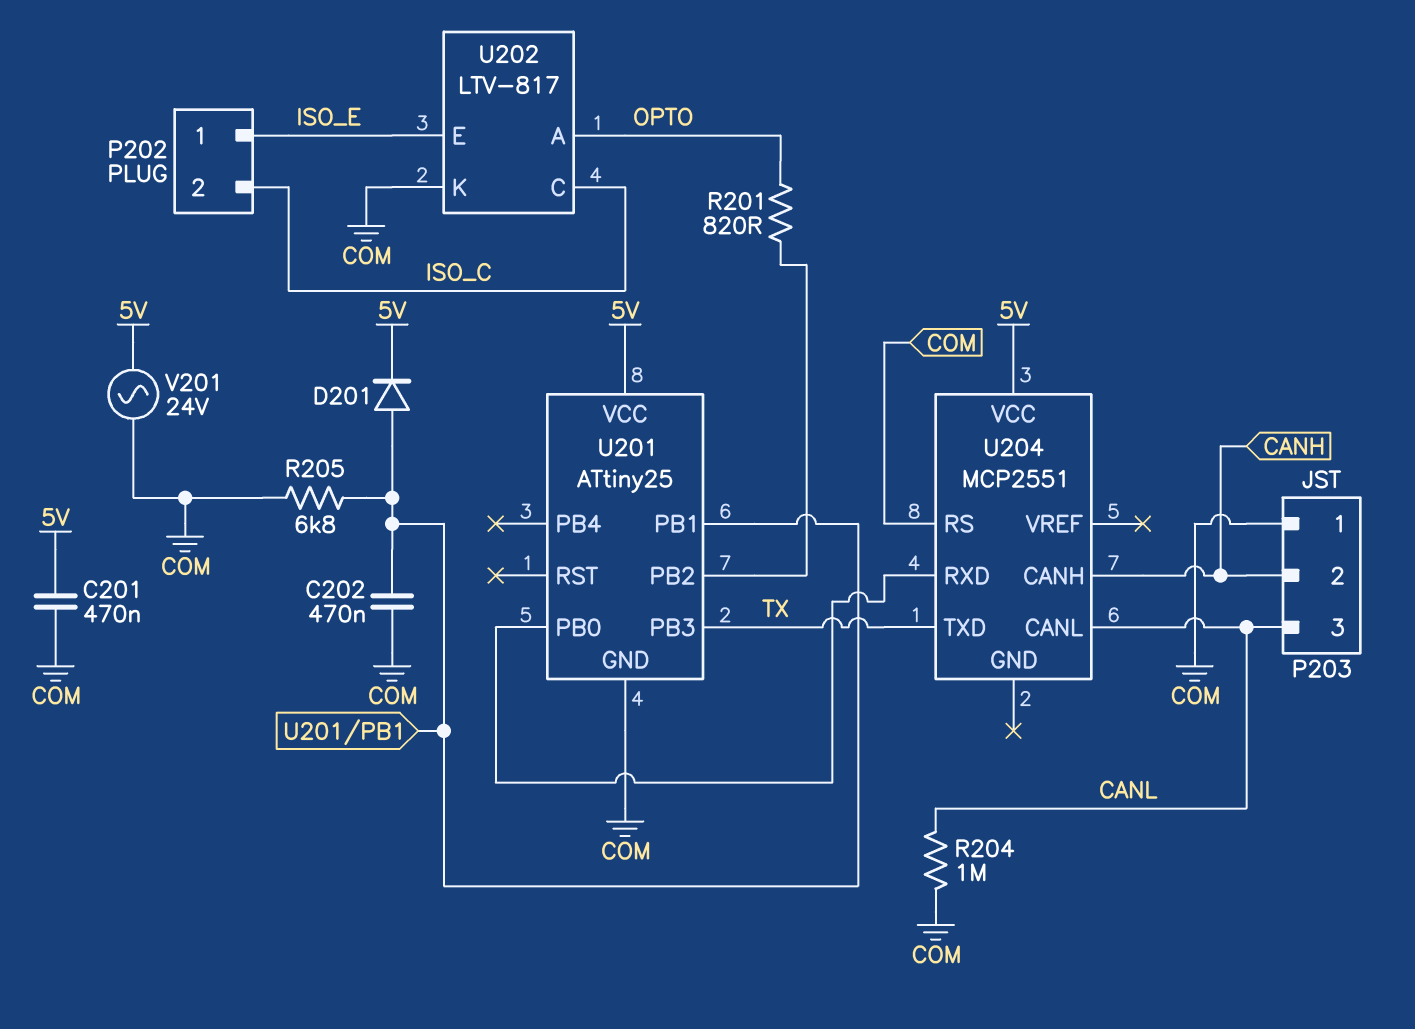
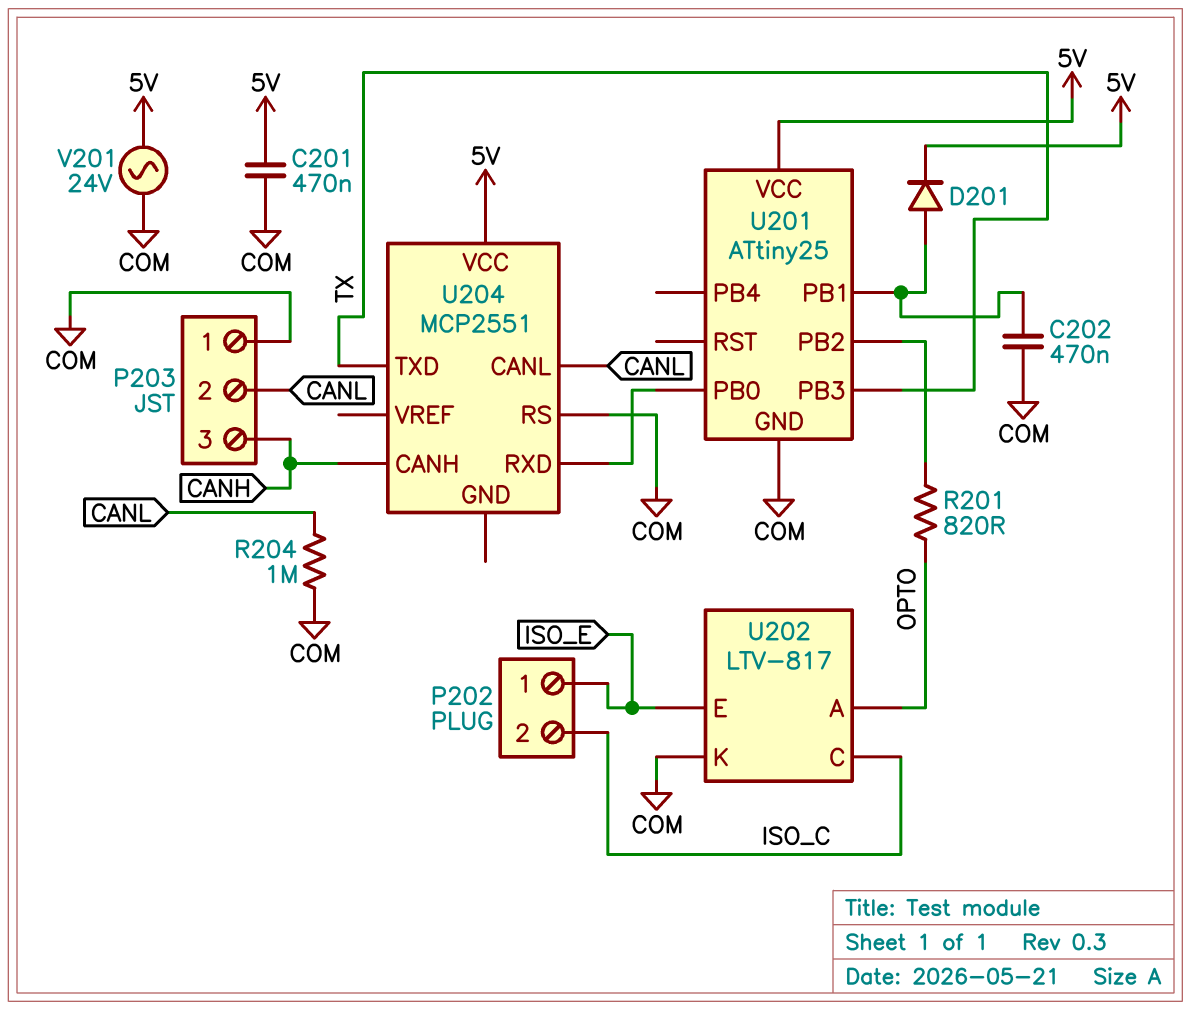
P203 pin 2: CANH -> CANL
P203 pin 3: CANL -> CANH
R205: 6.8k (COM, U201/PB1) -> none

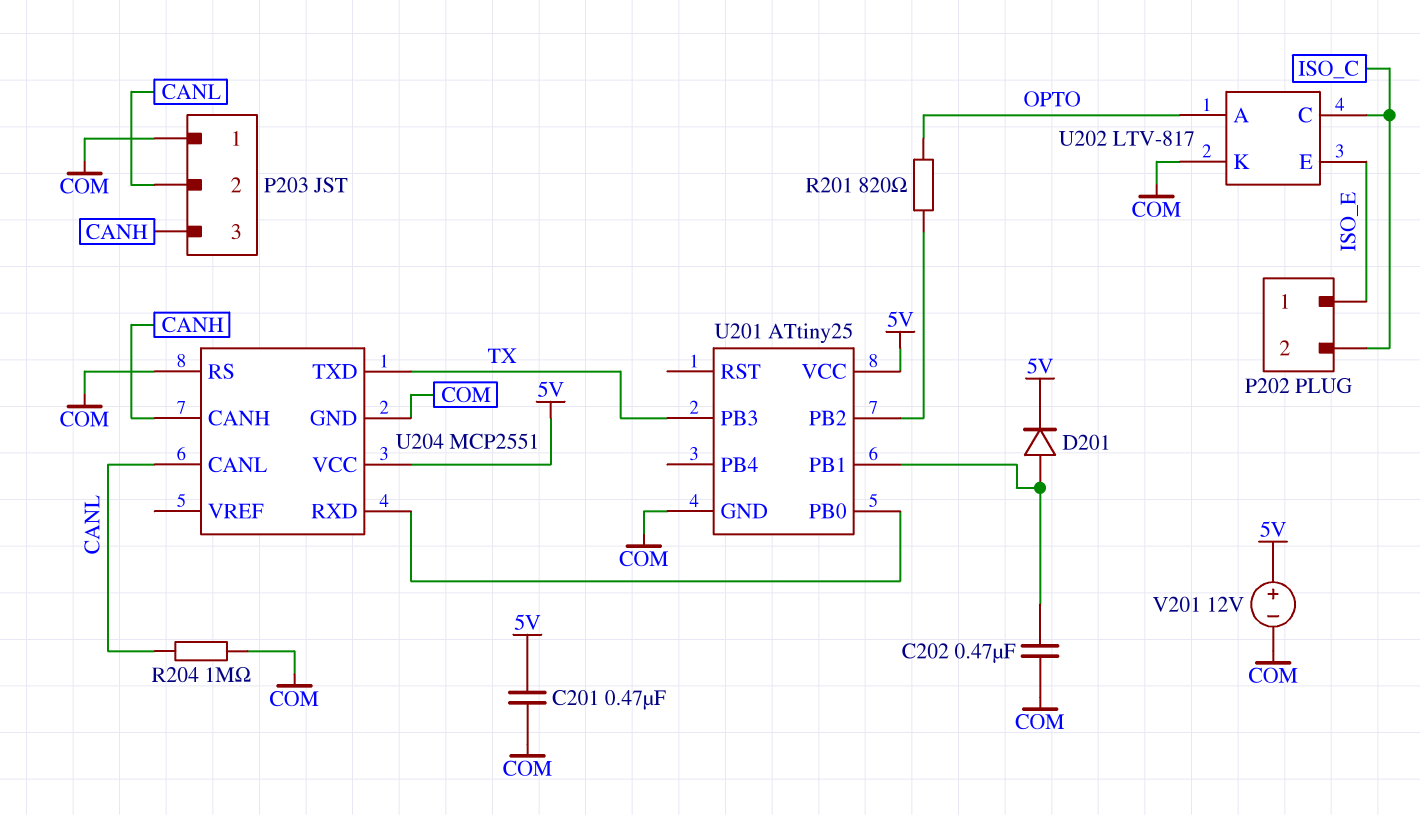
U204 pin GND: none -> COM
V201: AC 24V (5V, COM) -> 12V (plus 5V, minus COM)

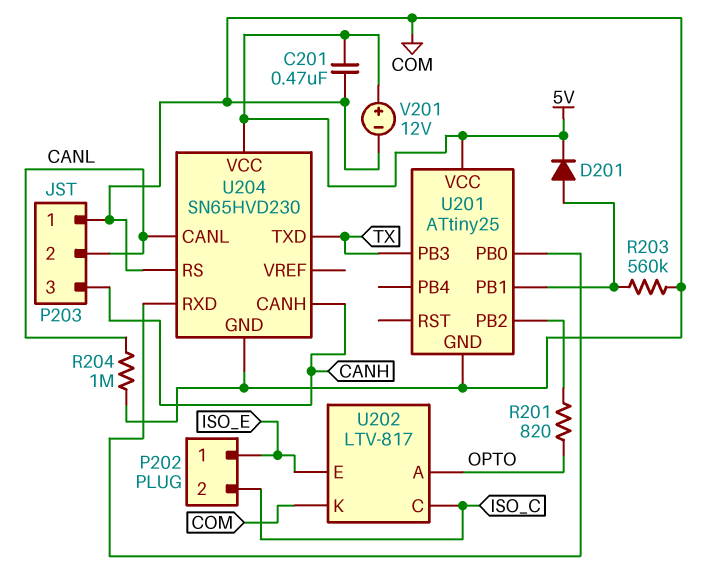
C202: 470nF (COM, U201/PB1) -> none
R203: none -> 560k (COM, U201/PB1)
U204: MCP2551 -> SN65HVD230

